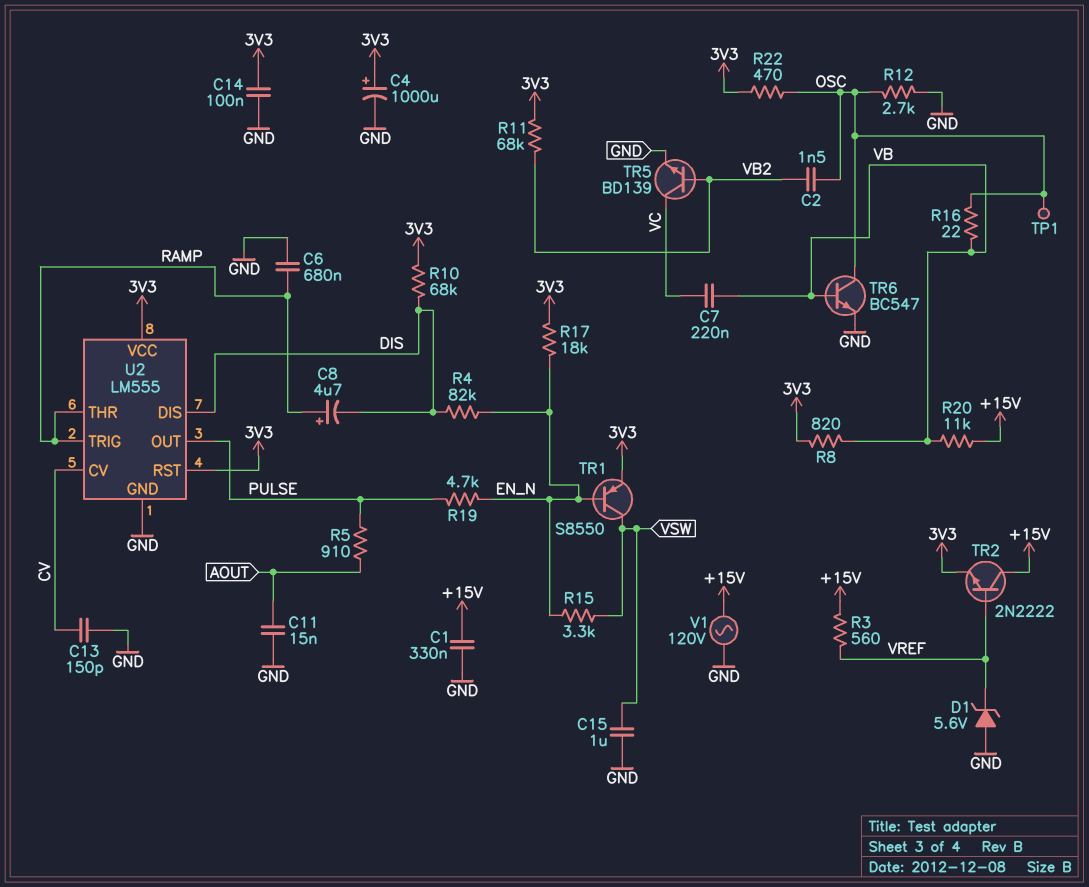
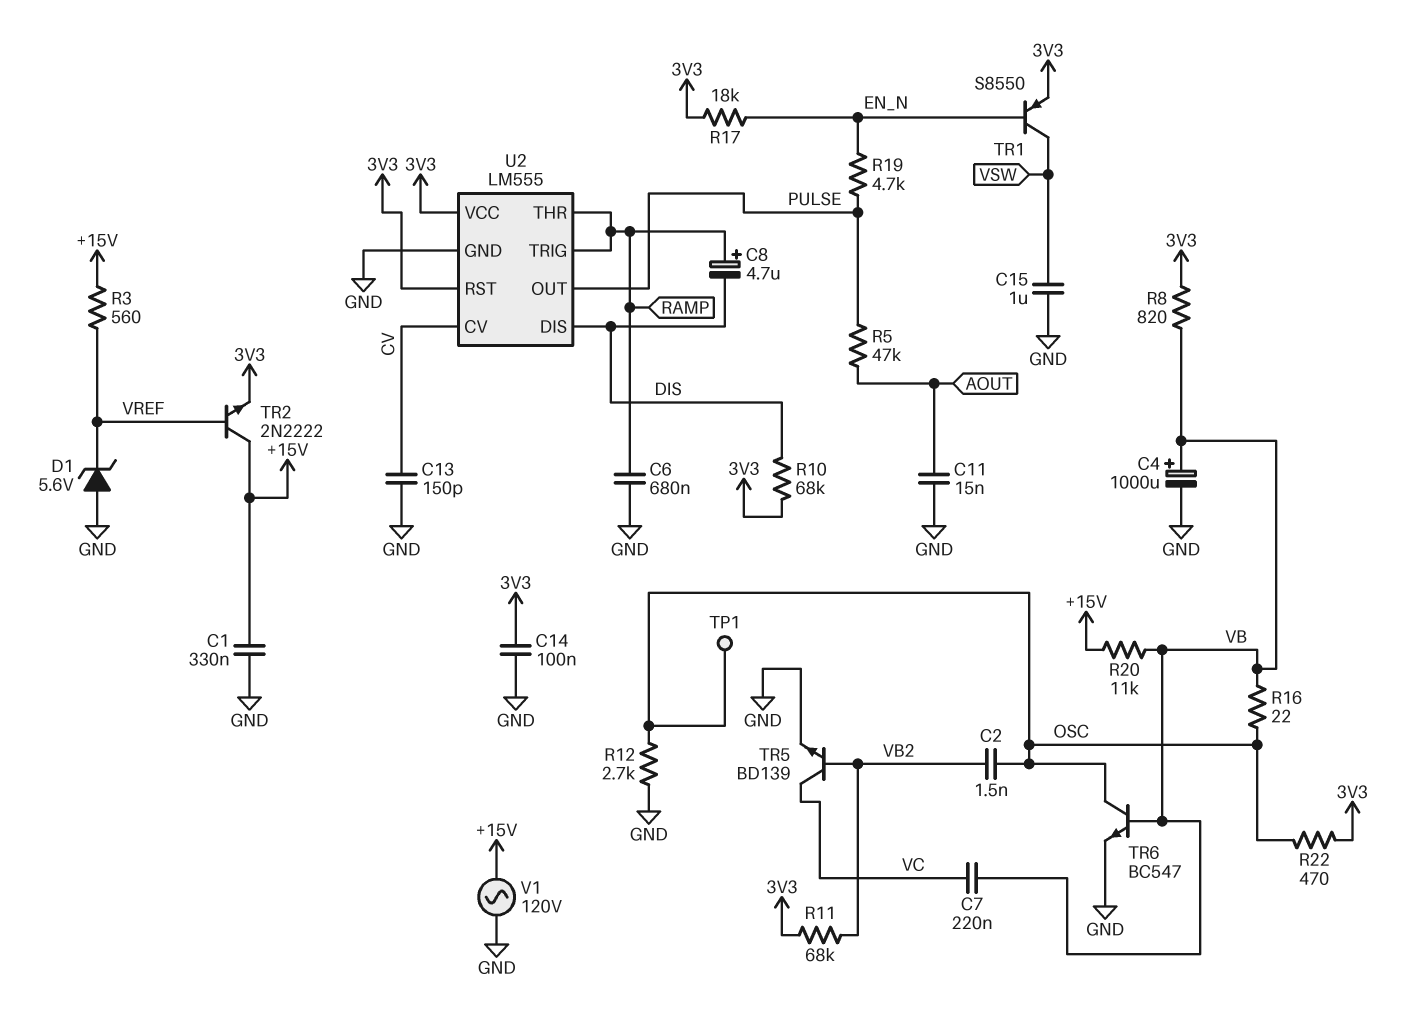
C4: 1000uF (plus 3V3, minus GND) -> 1000uF (plus VB, minus GND)
R4: 82k (DIS, EN_N) -> none
R5: 910 (AOUT, PULSE) -> 47k (AOUT, PULSE)
R15: 3.3k (EN_N, VSW) -> none

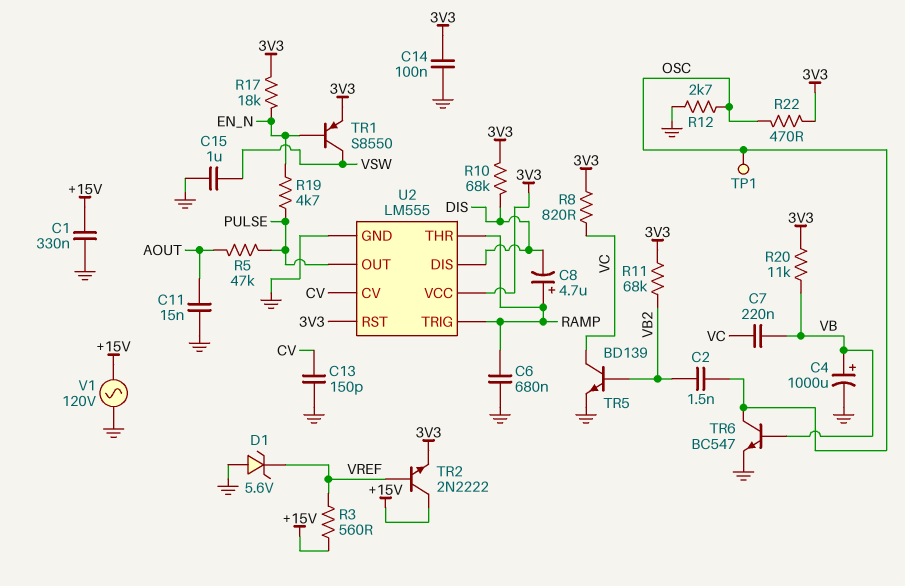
R8: 820 (3V3, VB) -> 820 (3V3, VC)
R16: 22 (OSC, VB) -> none
R20: 11k (+15V, VB) -> 11k (3V3, VB)

